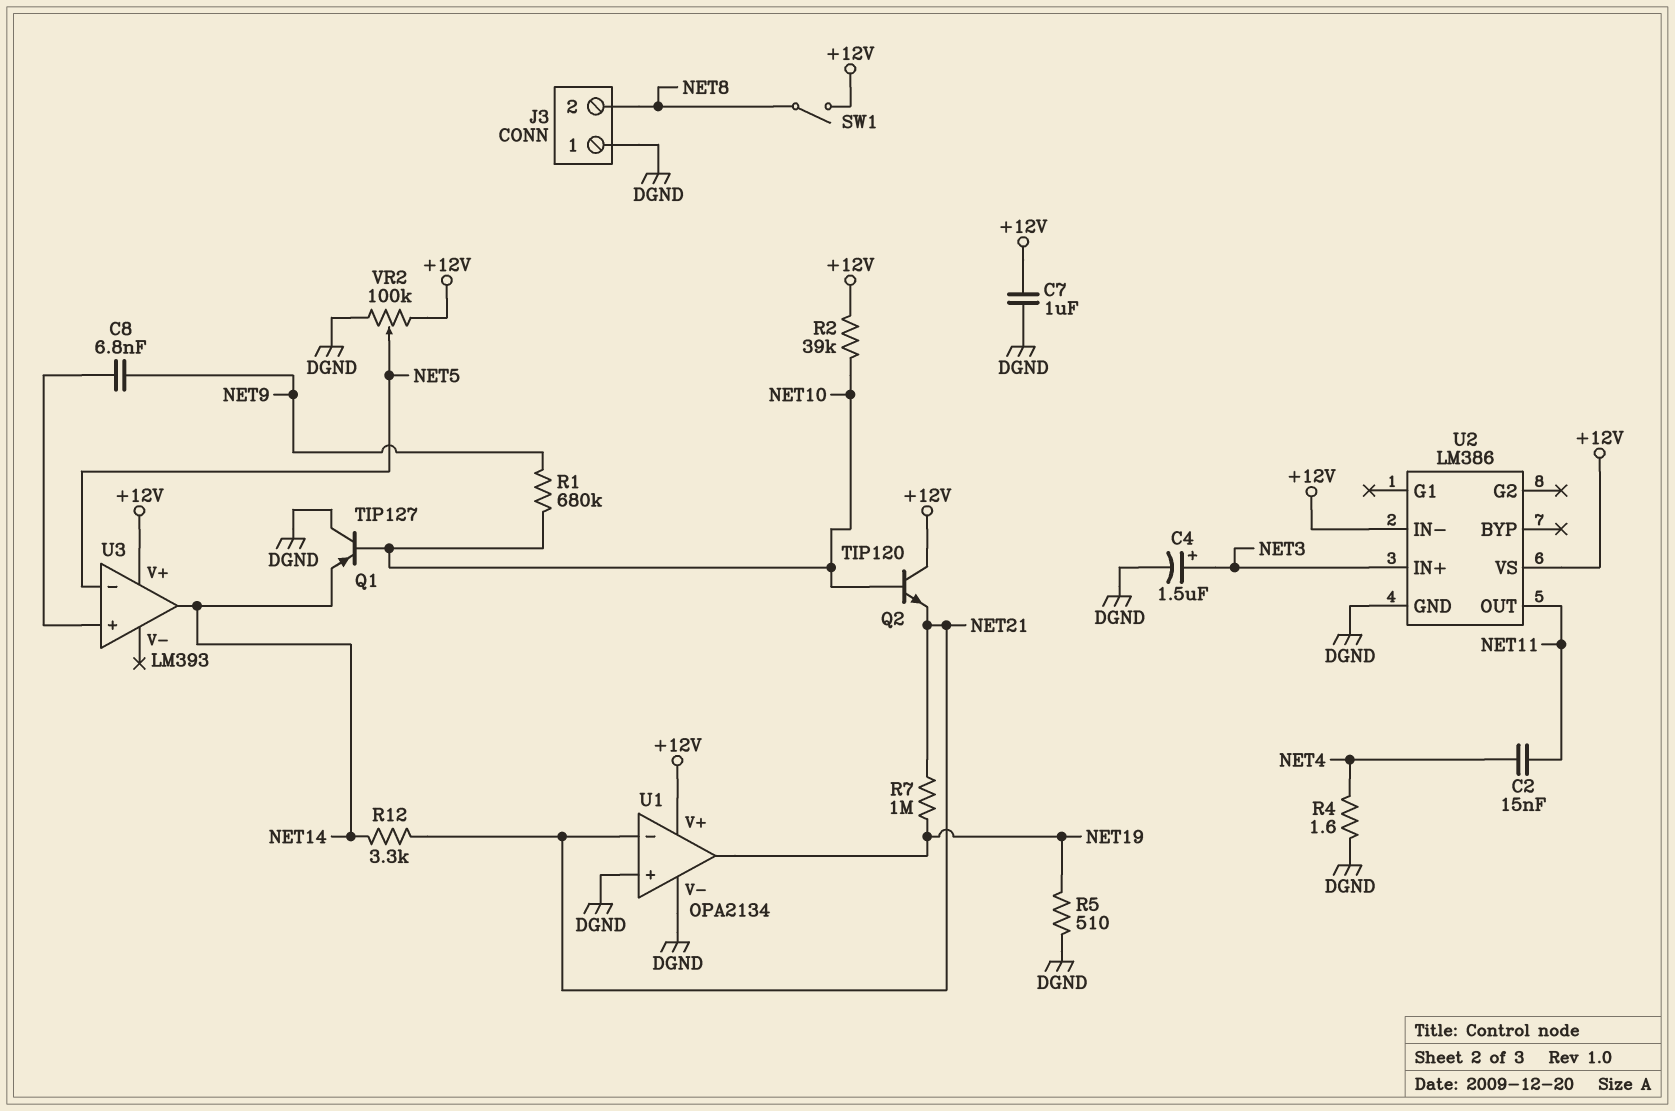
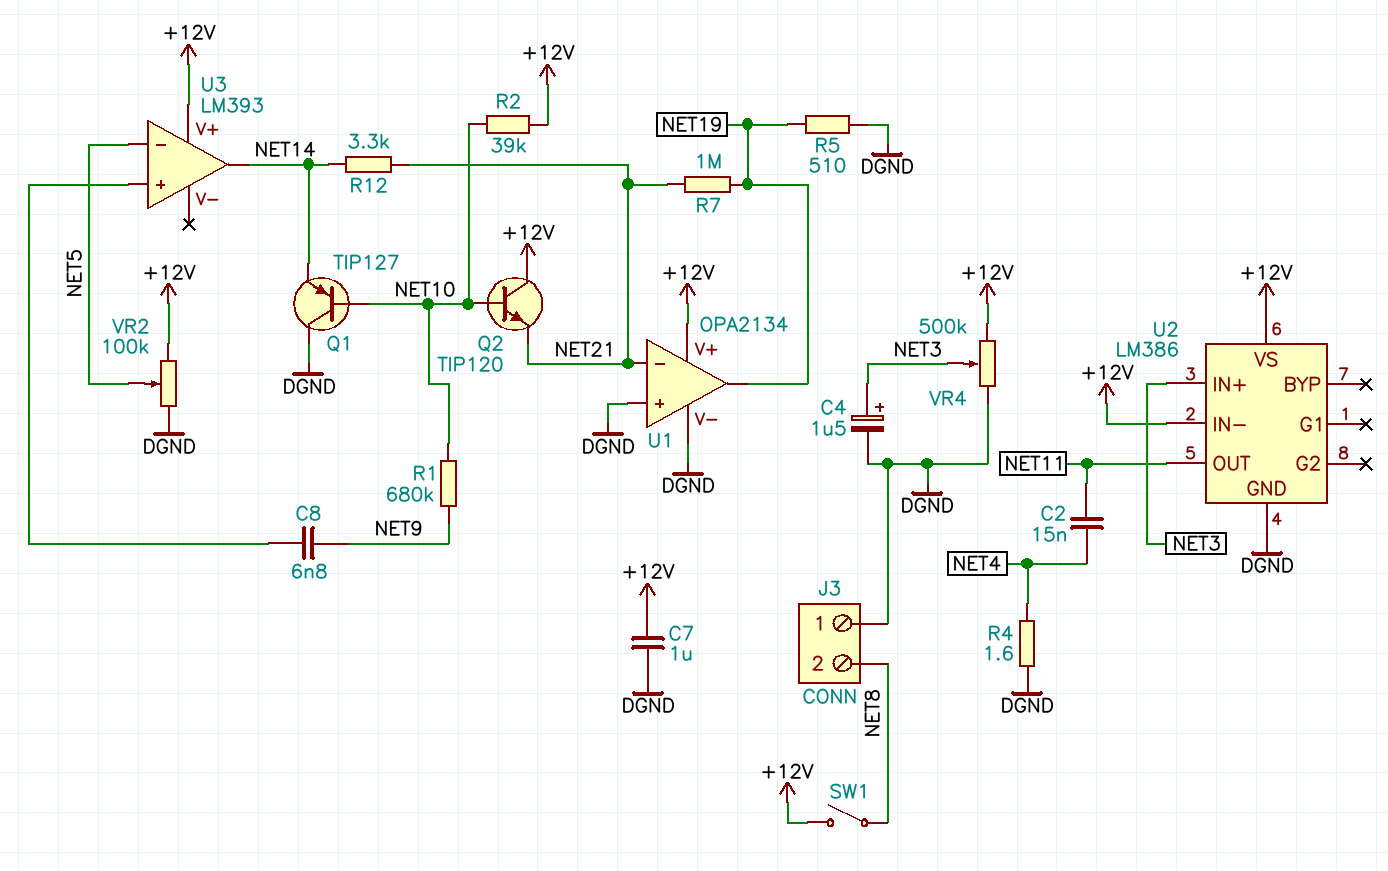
VR4: none -> 500k (+12V, DGND, wiper NET3)

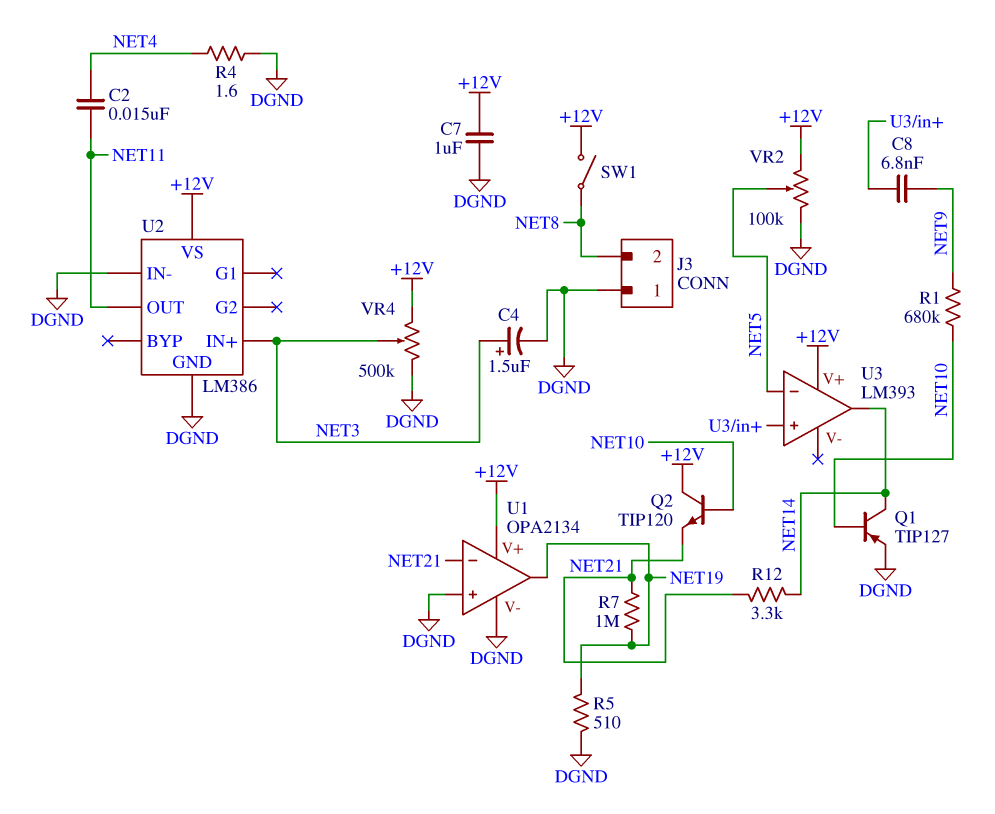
Q1: PNP TIP127 (B NET10, C DGND, E NET14) -> PNP TIP127 (B NET10, C NET14, E DGND)
R2: 39k (+12V, NET10) -> none
U2 pin IN-: +12V -> DGND

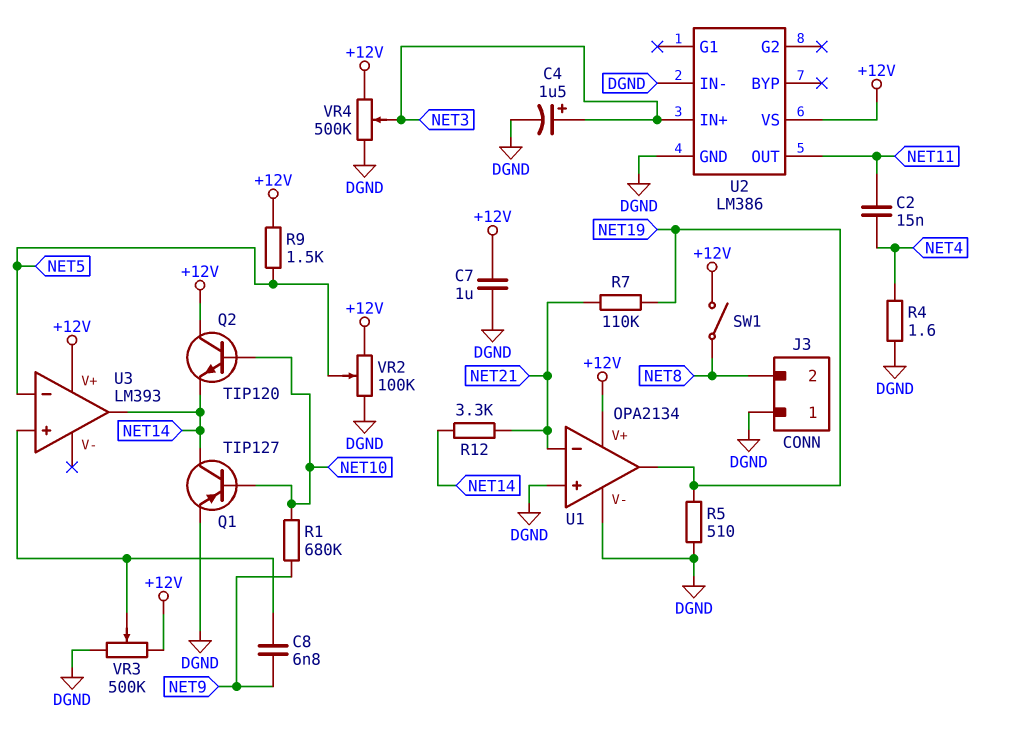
Q2: NPN TIP120 (B NET10, C +12V, E NET21) -> NPN TIP120 (B NET10, C +12V, E NET14)
R7: 1M (NET19, NET21) -> 110k (NET19, NET21)
R9: none -> 1.5k (+12V, NET5)
VR3: none -> 500k (+12V, DGND, wiper U3/in+)

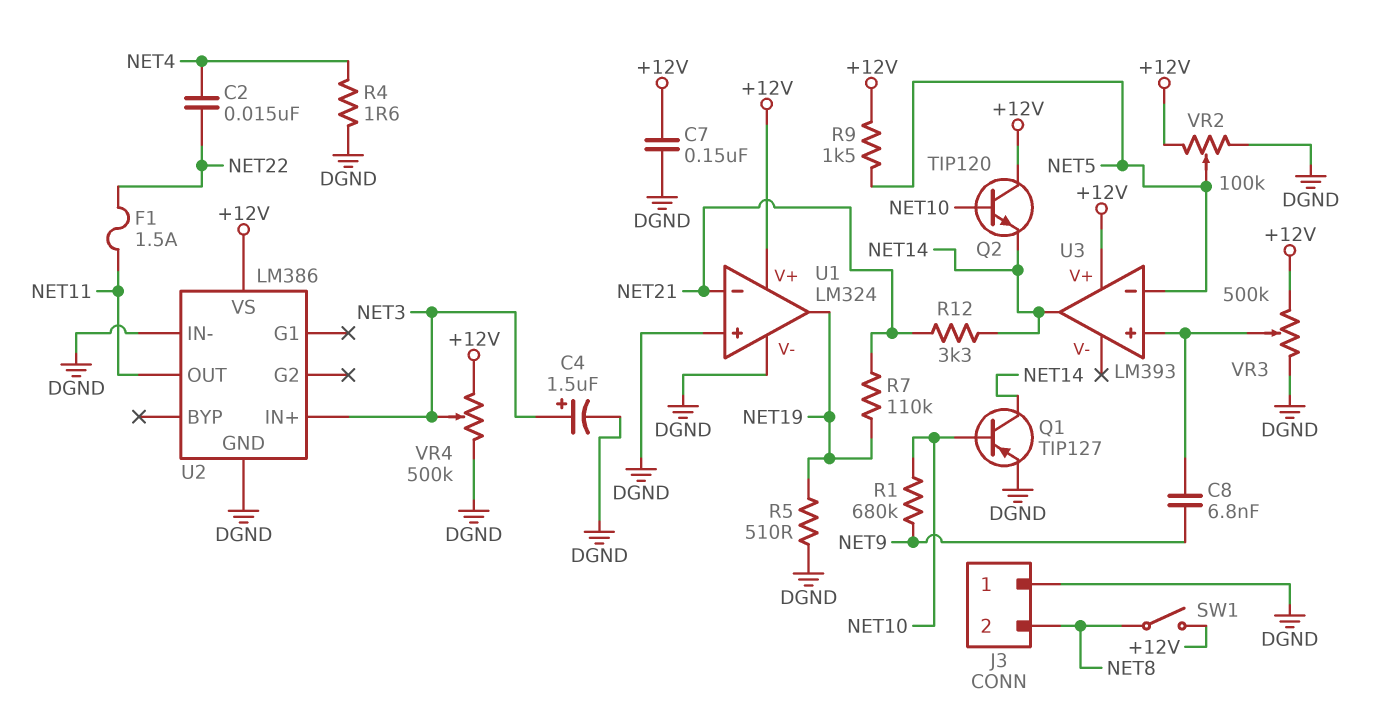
C2: 15nF (NET4, NET11) -> 15nF (NET4, NET22)
C7: 1uF (+12V, DGND) -> 150nF (+12V, DGND)
F1: none -> 1.5A (NET11, NET22)
U1: OPA2134 -> LM324

